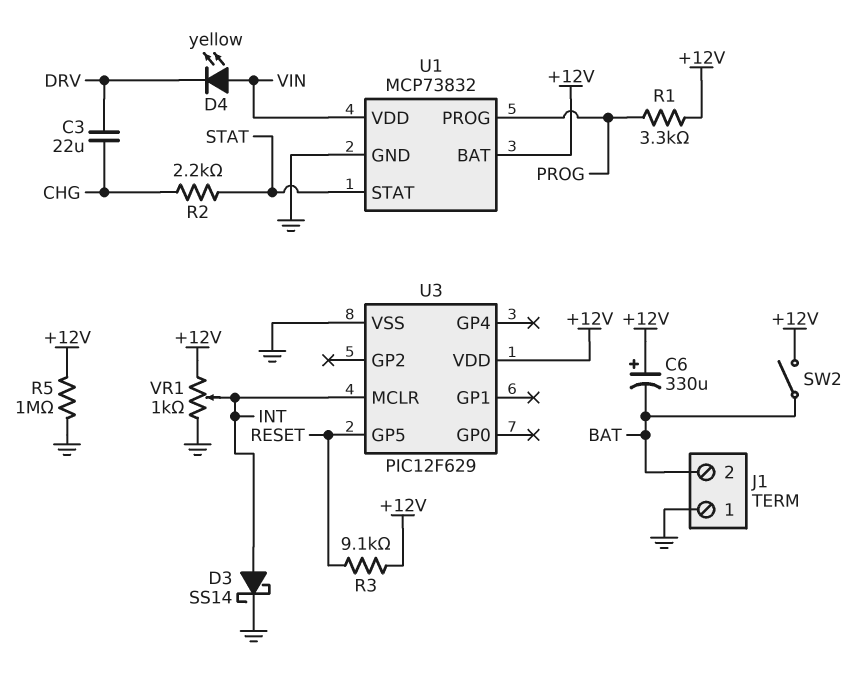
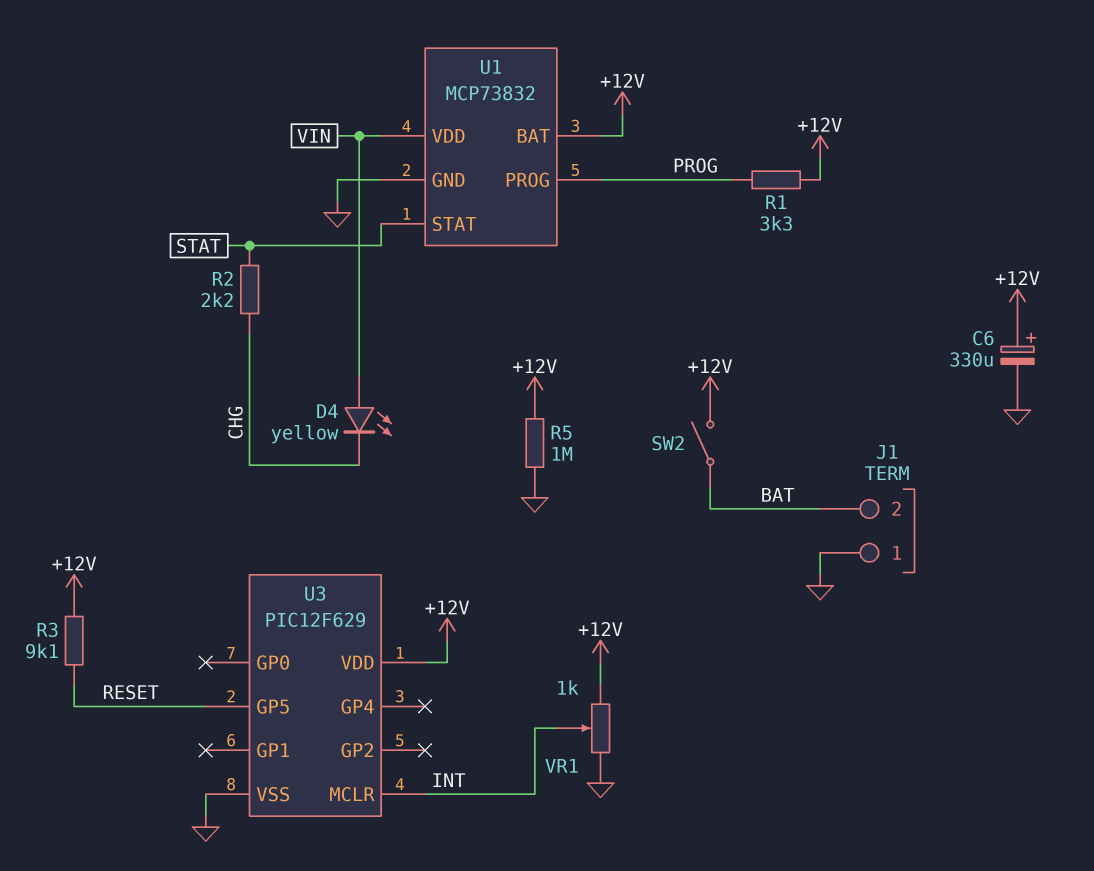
C3: 22uF (CHG, DRV) -> none
C6: 330uF (plus +12V, minus BAT) -> 330uF (plus +12V, minus GND)
D3: schottky SS14 (A INT, K GND) -> none
D4: LED yellow (A VIN, K DRV) -> LED yellow (A VIN, K CHG)

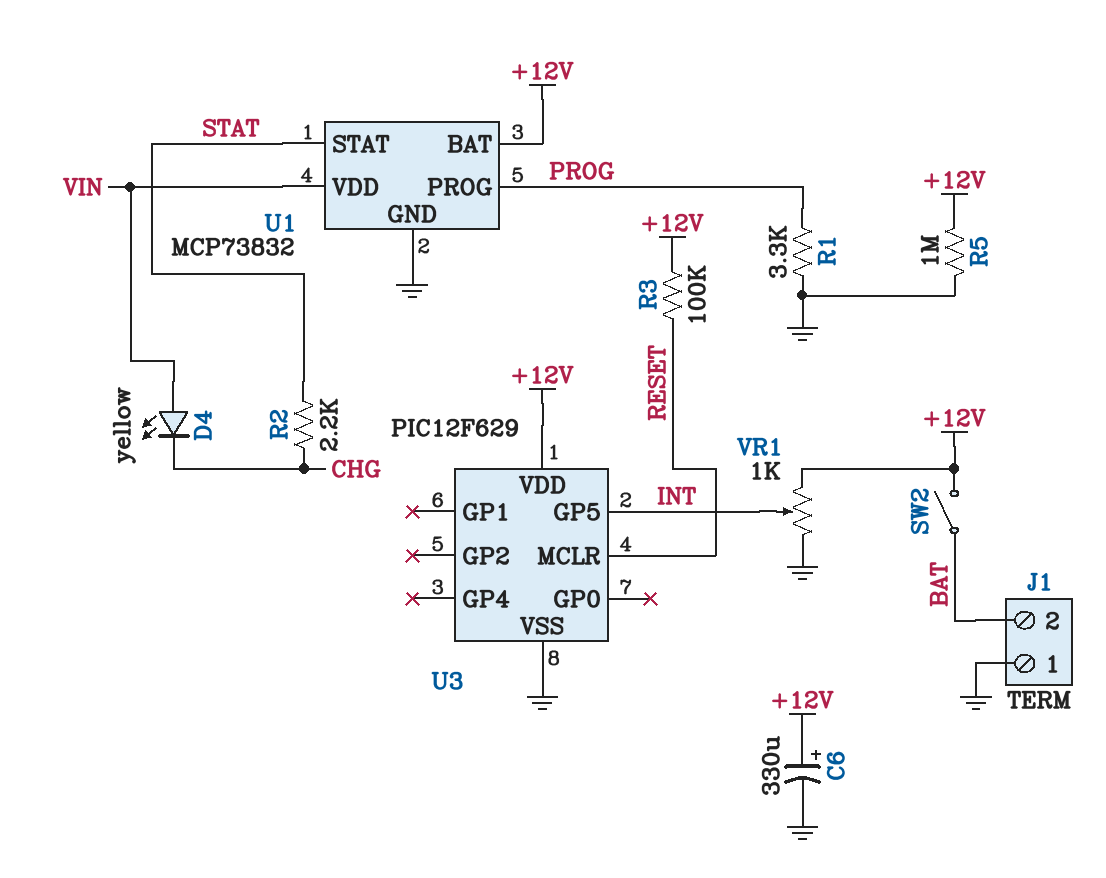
R1: 3.3k (+12V, PROG) -> 3.3k (GND, PROG)
R3: 9.1k (+12V, RESET) -> 100k (+12V, RESET)
U3 pin GP5: RESET -> INT
U3 pin MCLR: INT -> RESET

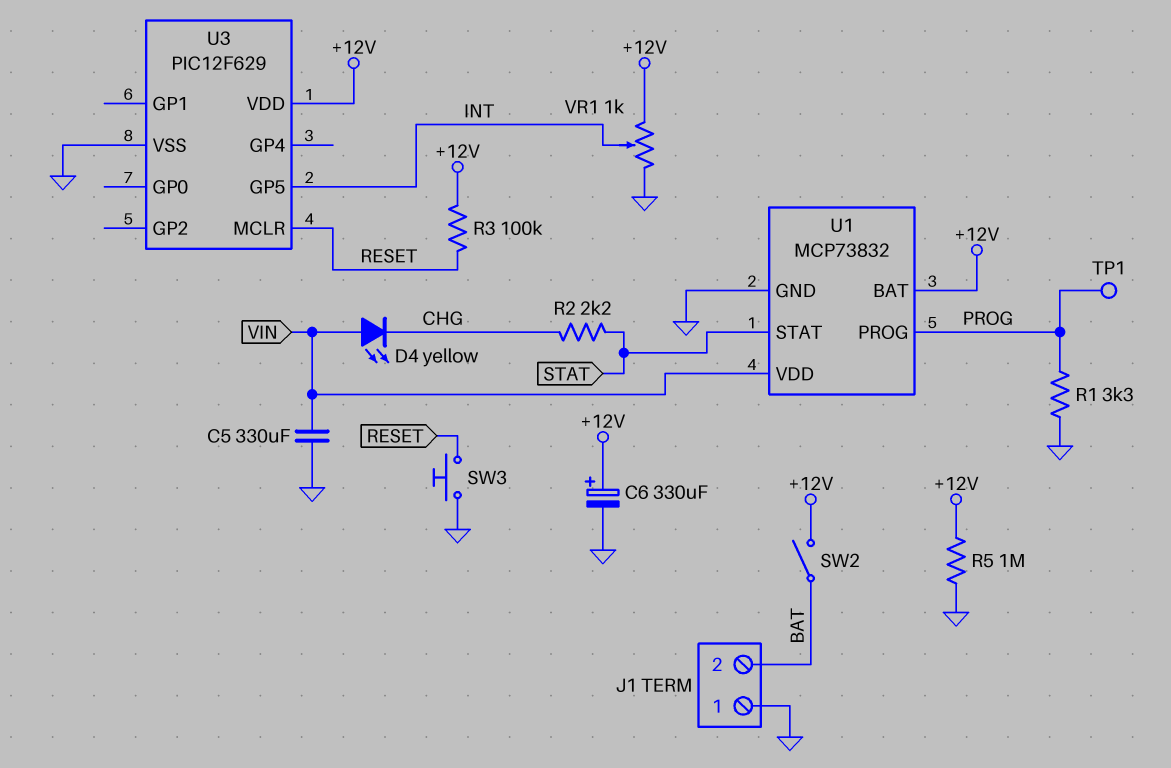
C5: none -> 330uF (GND, VIN)
SW3: none -> button (GND, RESET)
TP1: none -> test point (PROG)

